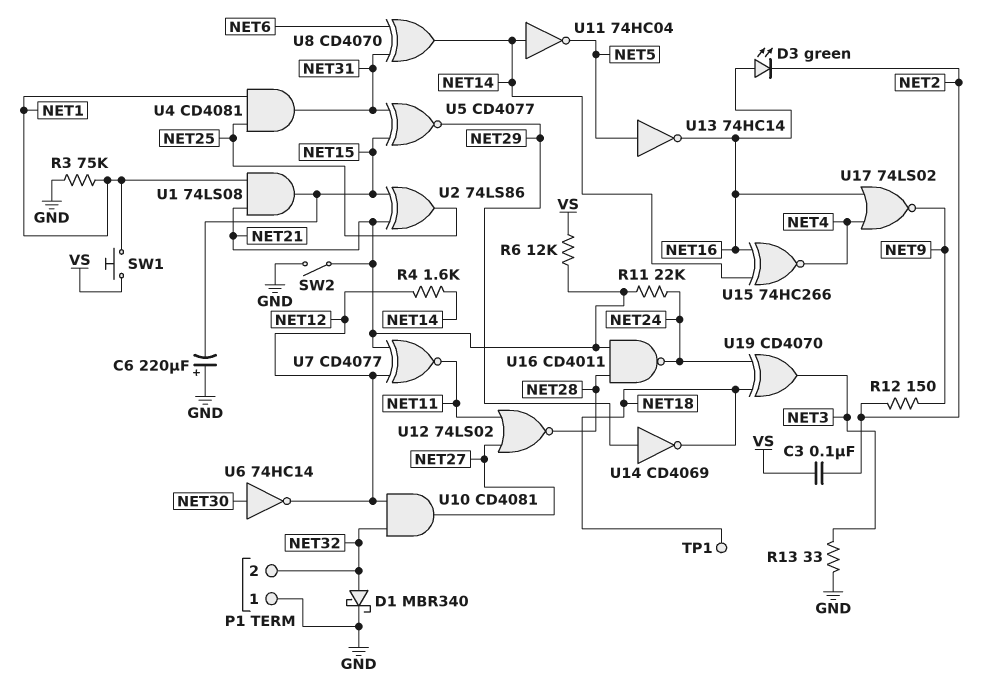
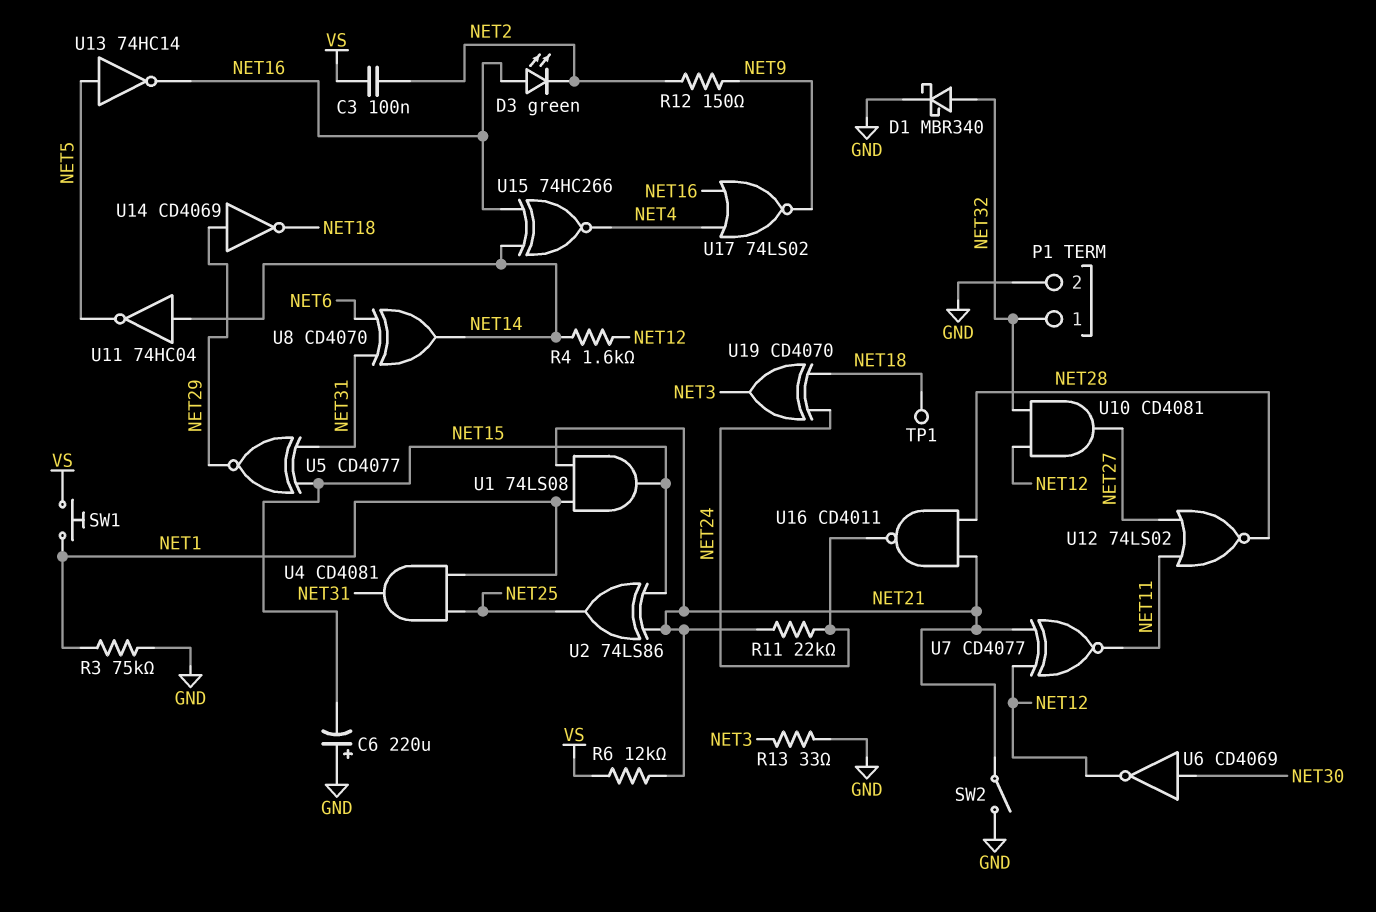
P1 pin 1: GND -> NET32
P1 pin 2: NET32 -> GND
U6: NOT 74HC14 (in NET30, out NET12) -> NOT CD4069 (in NET30, out NET12)

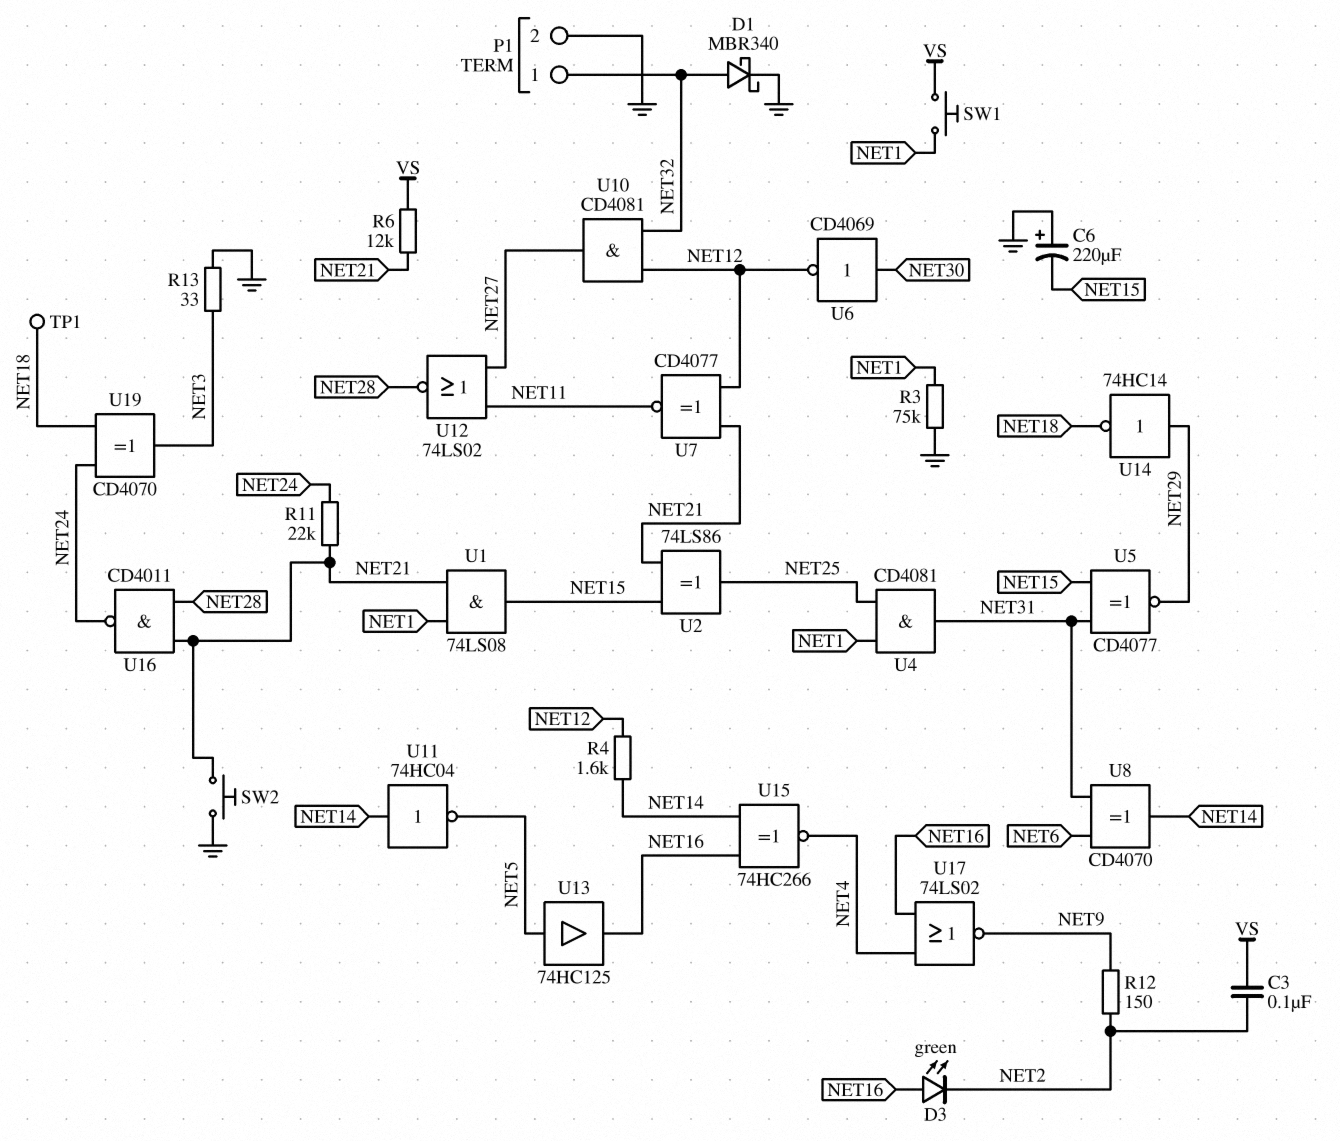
SW2: switch (GND, NET21) -> button (GND, NET21)
U13: NOT 74HC14 (in NET5, out NET16) -> buffer 74HC125 (in NET5, out NET16)
U14: NOT CD4069 (in NET29, out NET18) -> NOT 74HC14 (in NET29, out NET18)

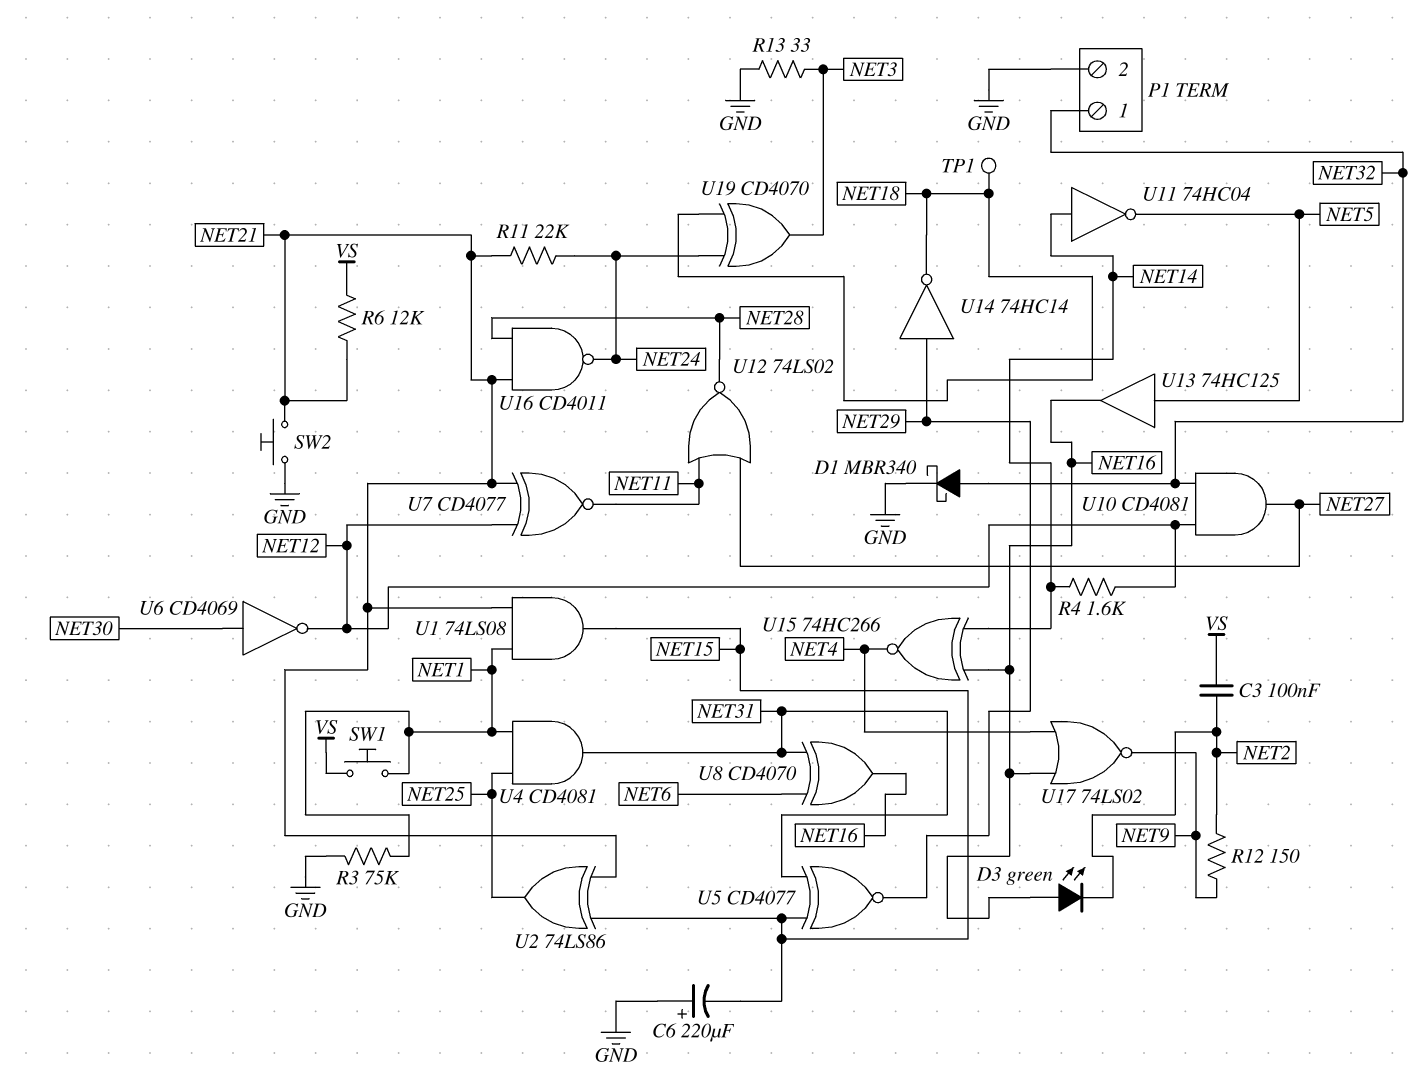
U8: XOR CD4070 (in NET6, in NET31, out NET14) -> XOR CD4070 (in NET6, in NET31, out NET16)

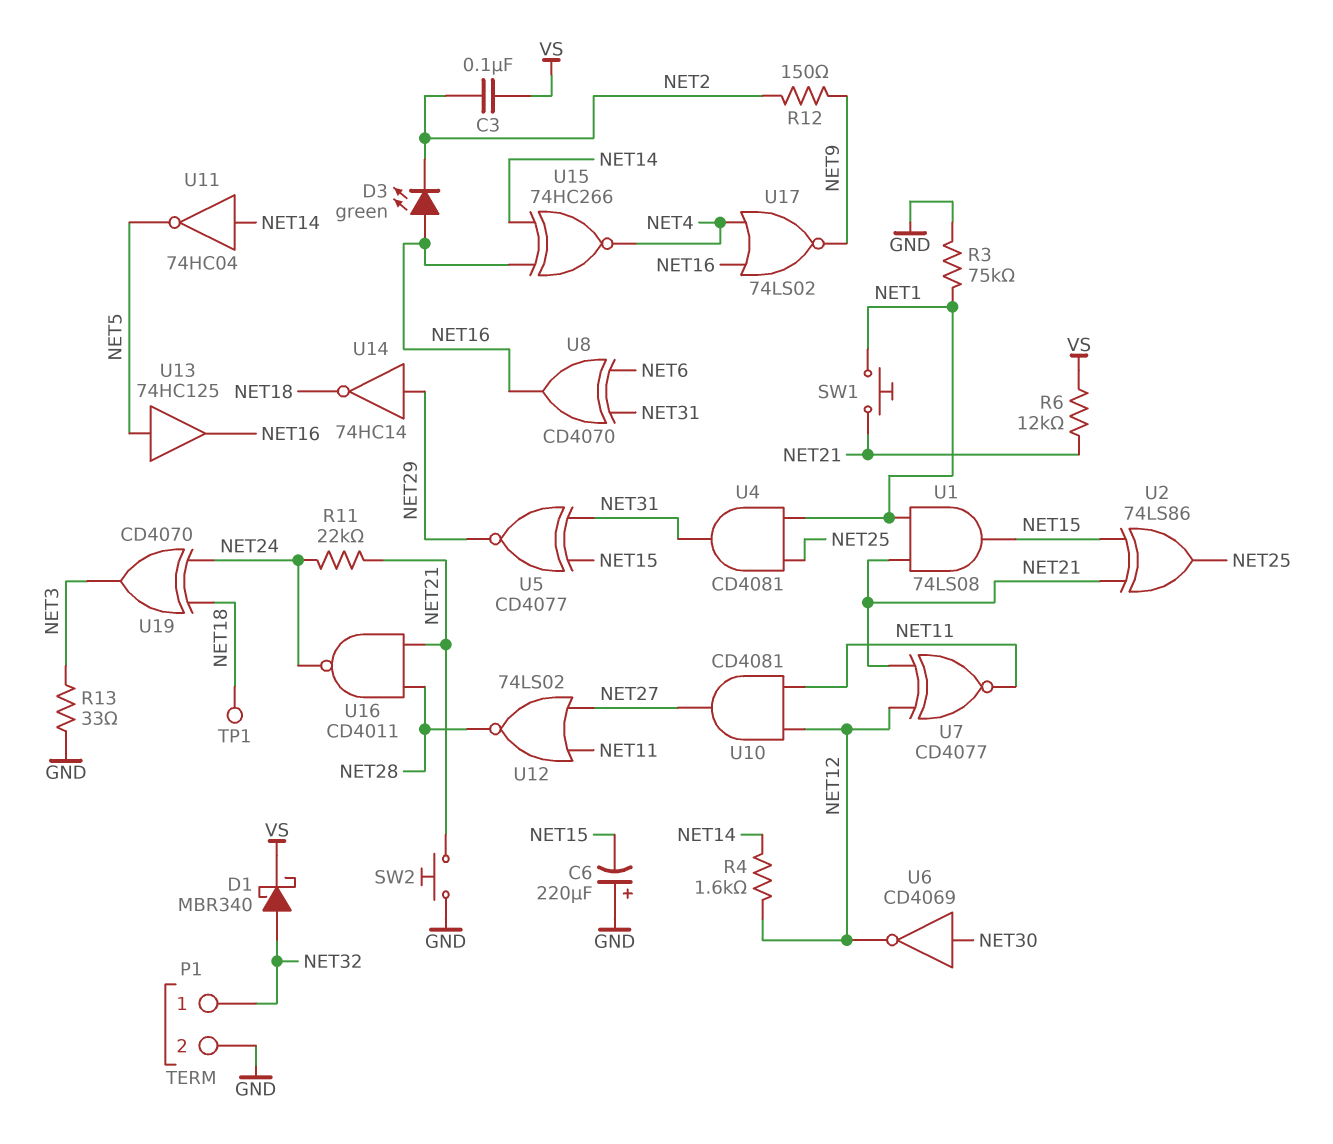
D1: schottky MBR340 (A NET32, K GND) -> schottky MBR340 (A NET32, K VS)
SW1: button (NET1, VS) -> button (NET1, NET21)
U10: AND CD4081 (in NET12, in NET32, out NET27) -> AND CD4081 (in NET11, in NET12, out NET27)

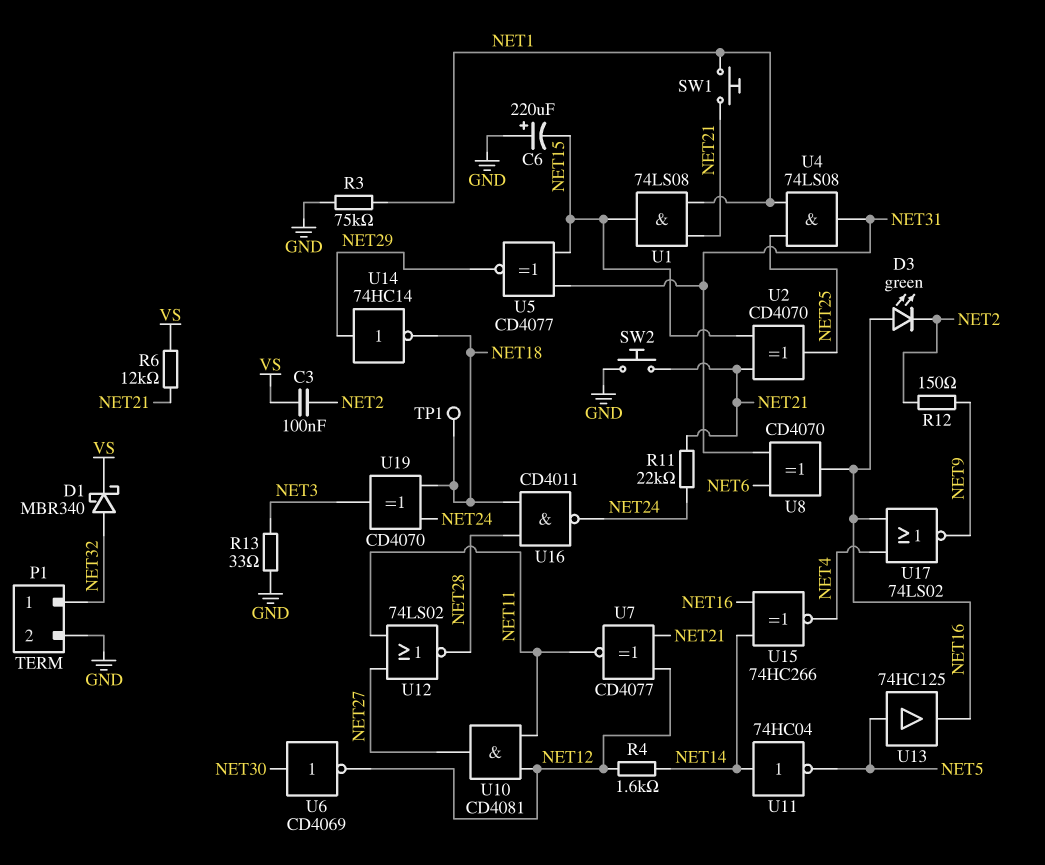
U2: XOR 74LS86 (in NET15, in NET21, out NET25) -> XOR CD4070 (in NET15, in NET21, out NET25)
U4: AND CD4081 (in NET1, in NET25, out NET31) -> AND 74LS08 (in NET1, in NET25, out NET31)
U16: NAND CD4011 (in NET21, in NET28, out NET24) -> NAND CD4011 (in NET18, in NET28, out NET24)

